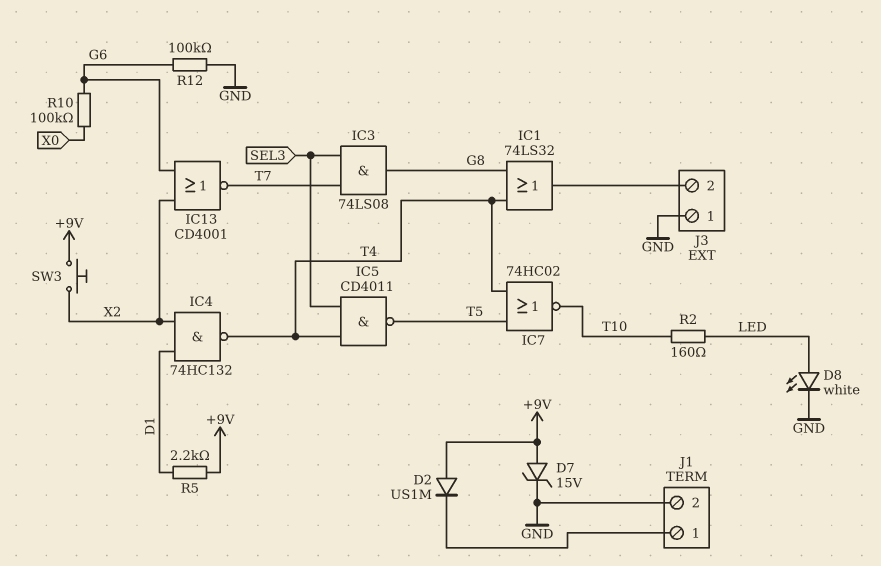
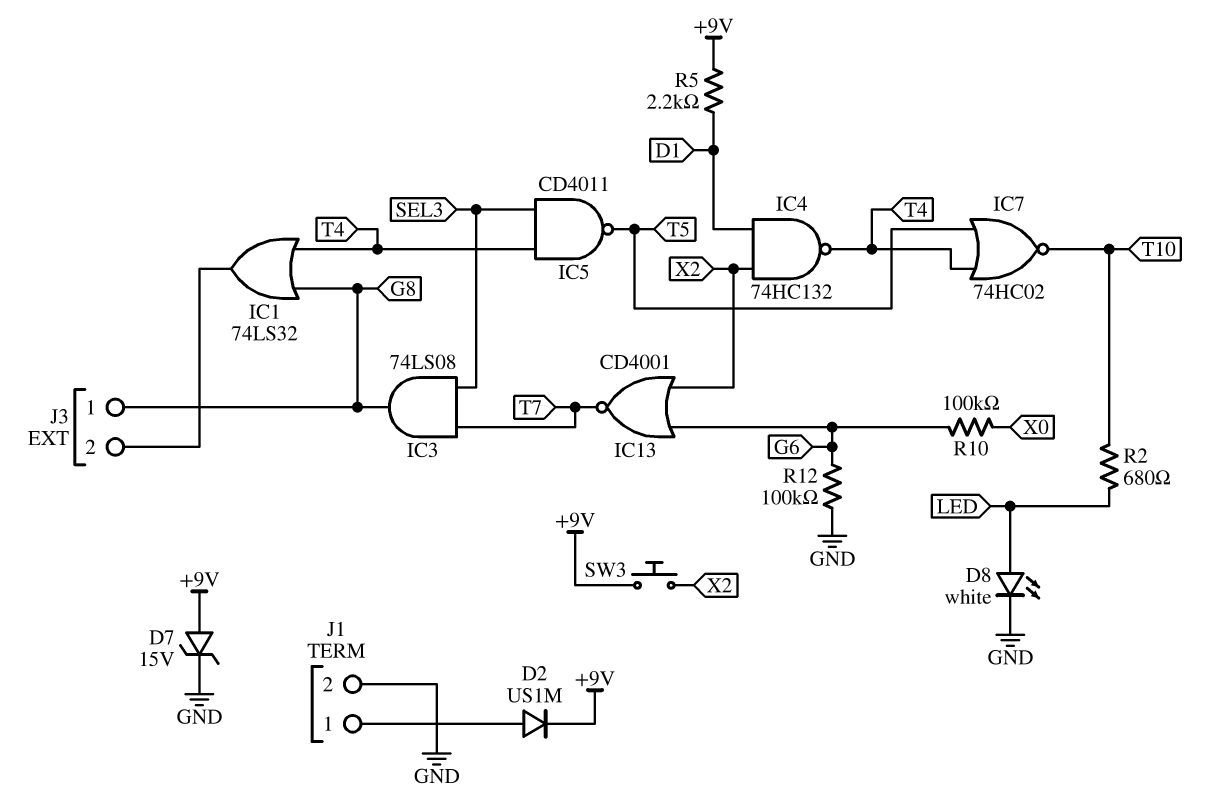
D2: diode US1M (A +9V, K J1/1) -> diode US1M (A J1/1, K +9V)
J3 pin 1: GND -> G8
R2: 160 (LED, T10) -> 680 (LED, T10)

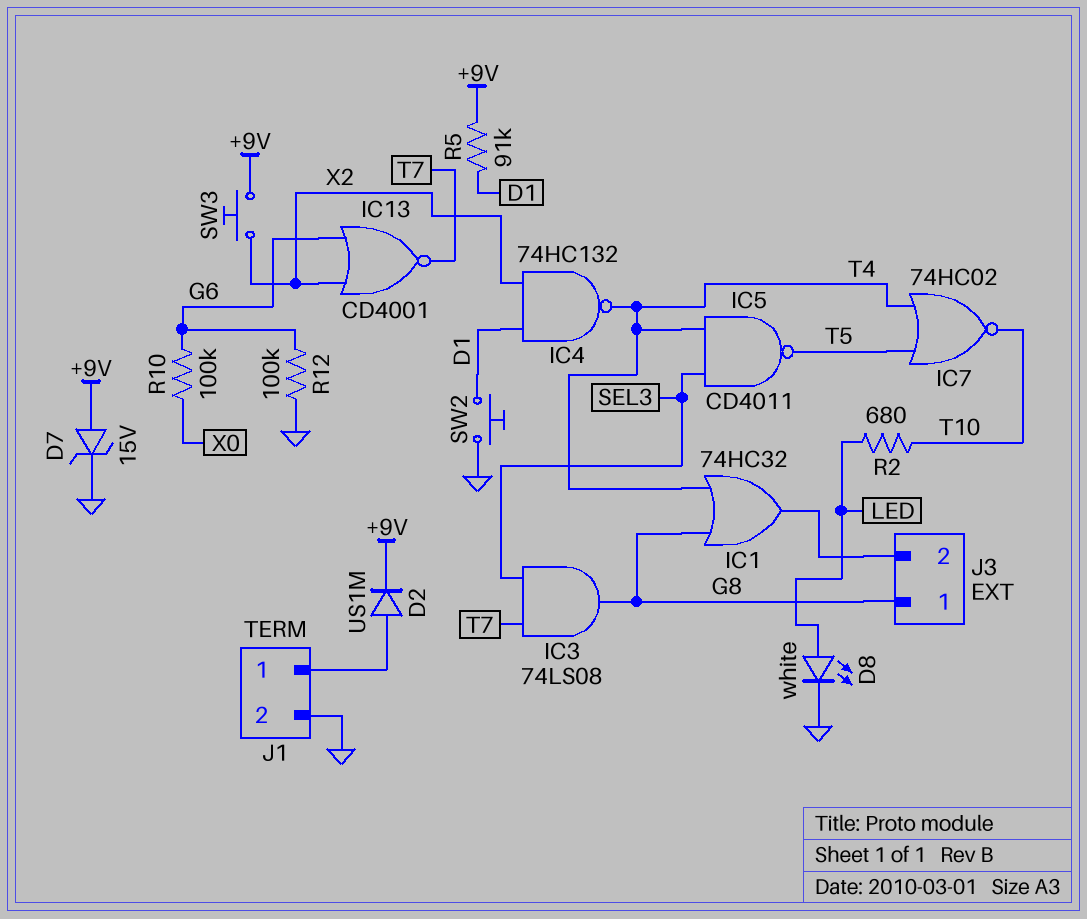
IC1: OR 74LS32 (in G8, in T4, out J3/2) -> OR 74HC32 (in G8, in T4, out J3/2)
R5: 2.2k (+9V, D1) -> 91k (+9V, D1)
SW2: none -> button (D1, GND)

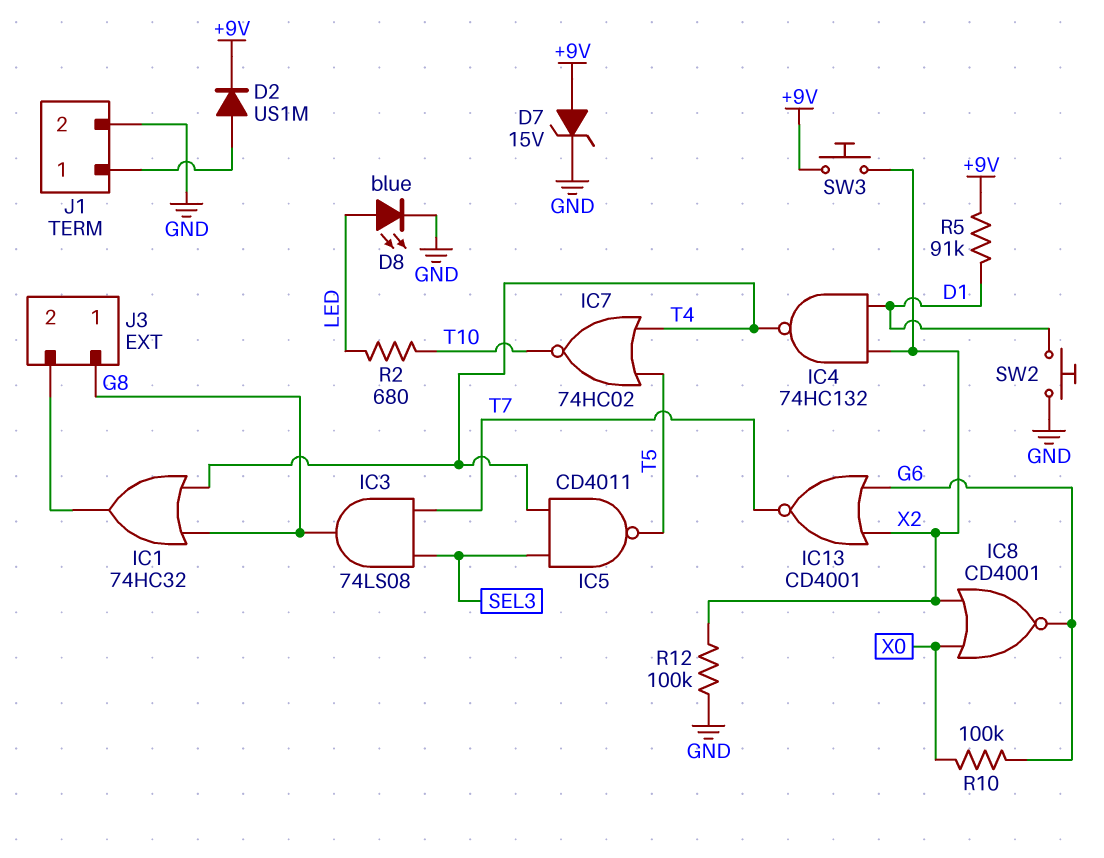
D8: LED white (A LED, K GND) -> LED blue (A LED, K GND)
IC8: none -> NOR CD4001 (in X0, in X2, out G6)
R12: 100k (G6, GND) -> 100k (GND, X2)

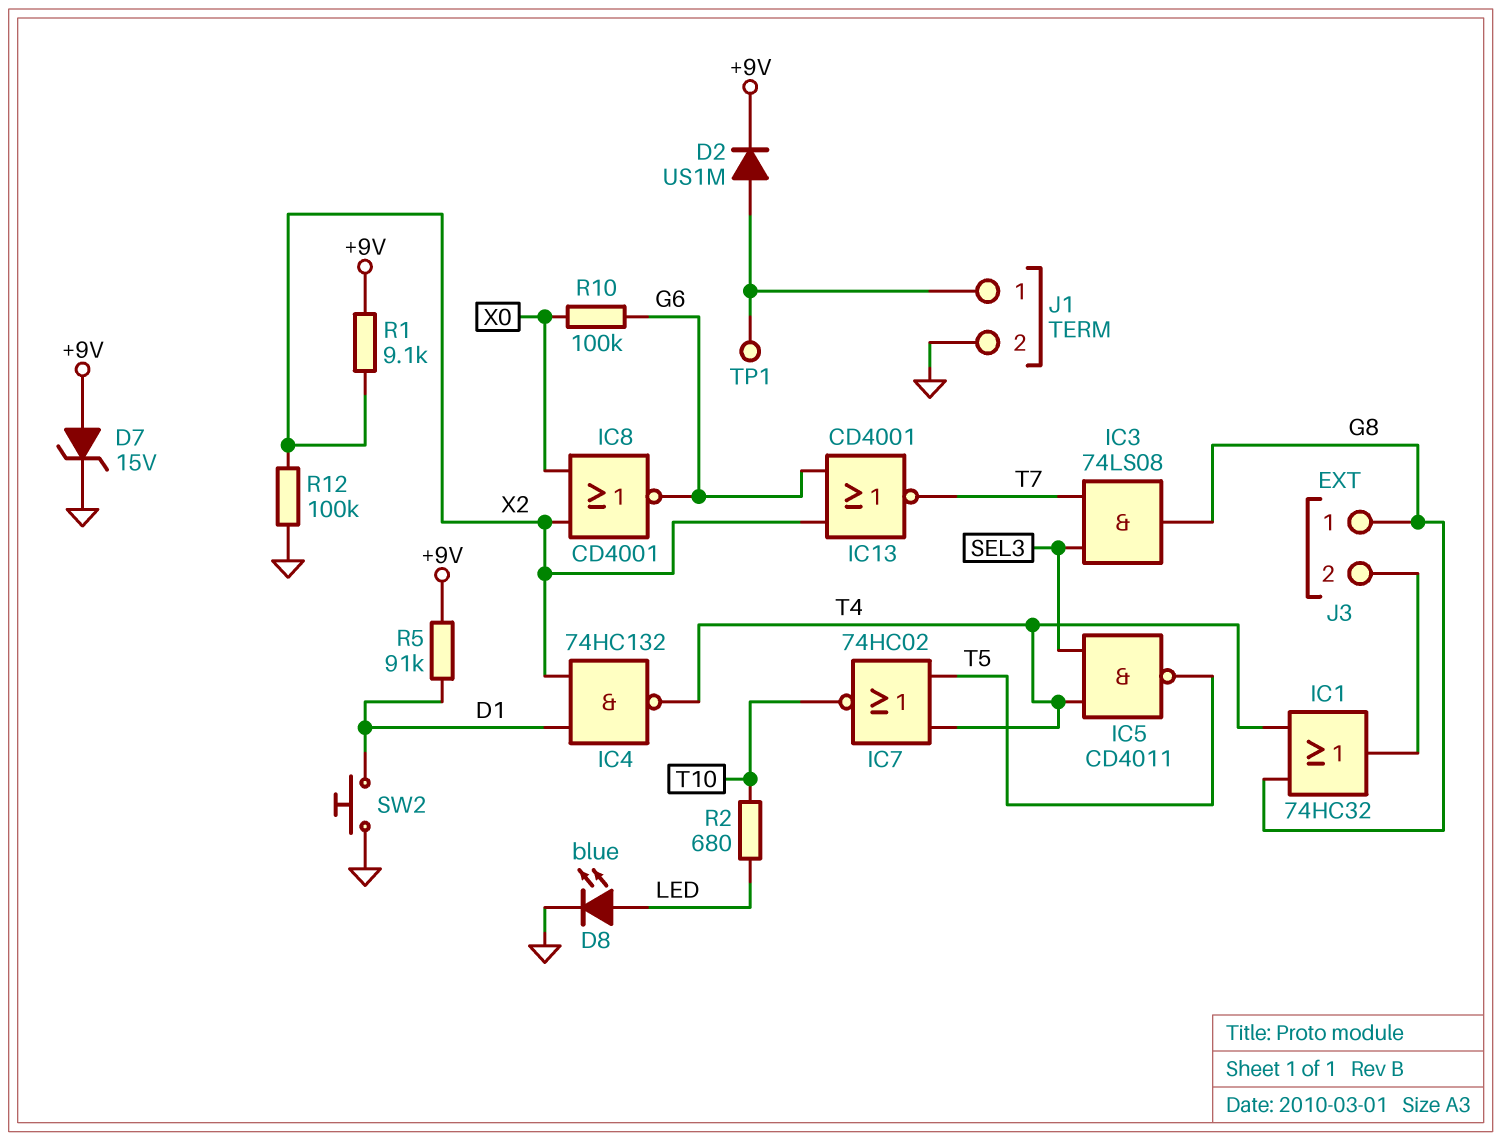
R1: none -> 9.1k (+9V, X2)
SW3: button (+9V, X2) -> none
TP1: none -> test point (J1/1)

